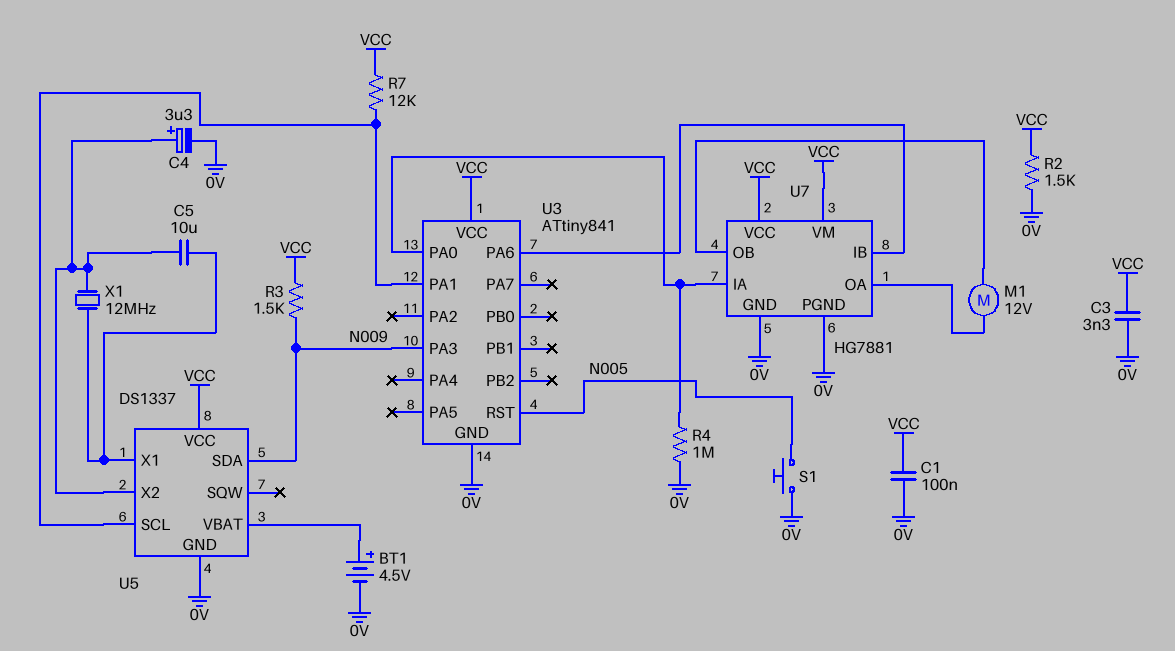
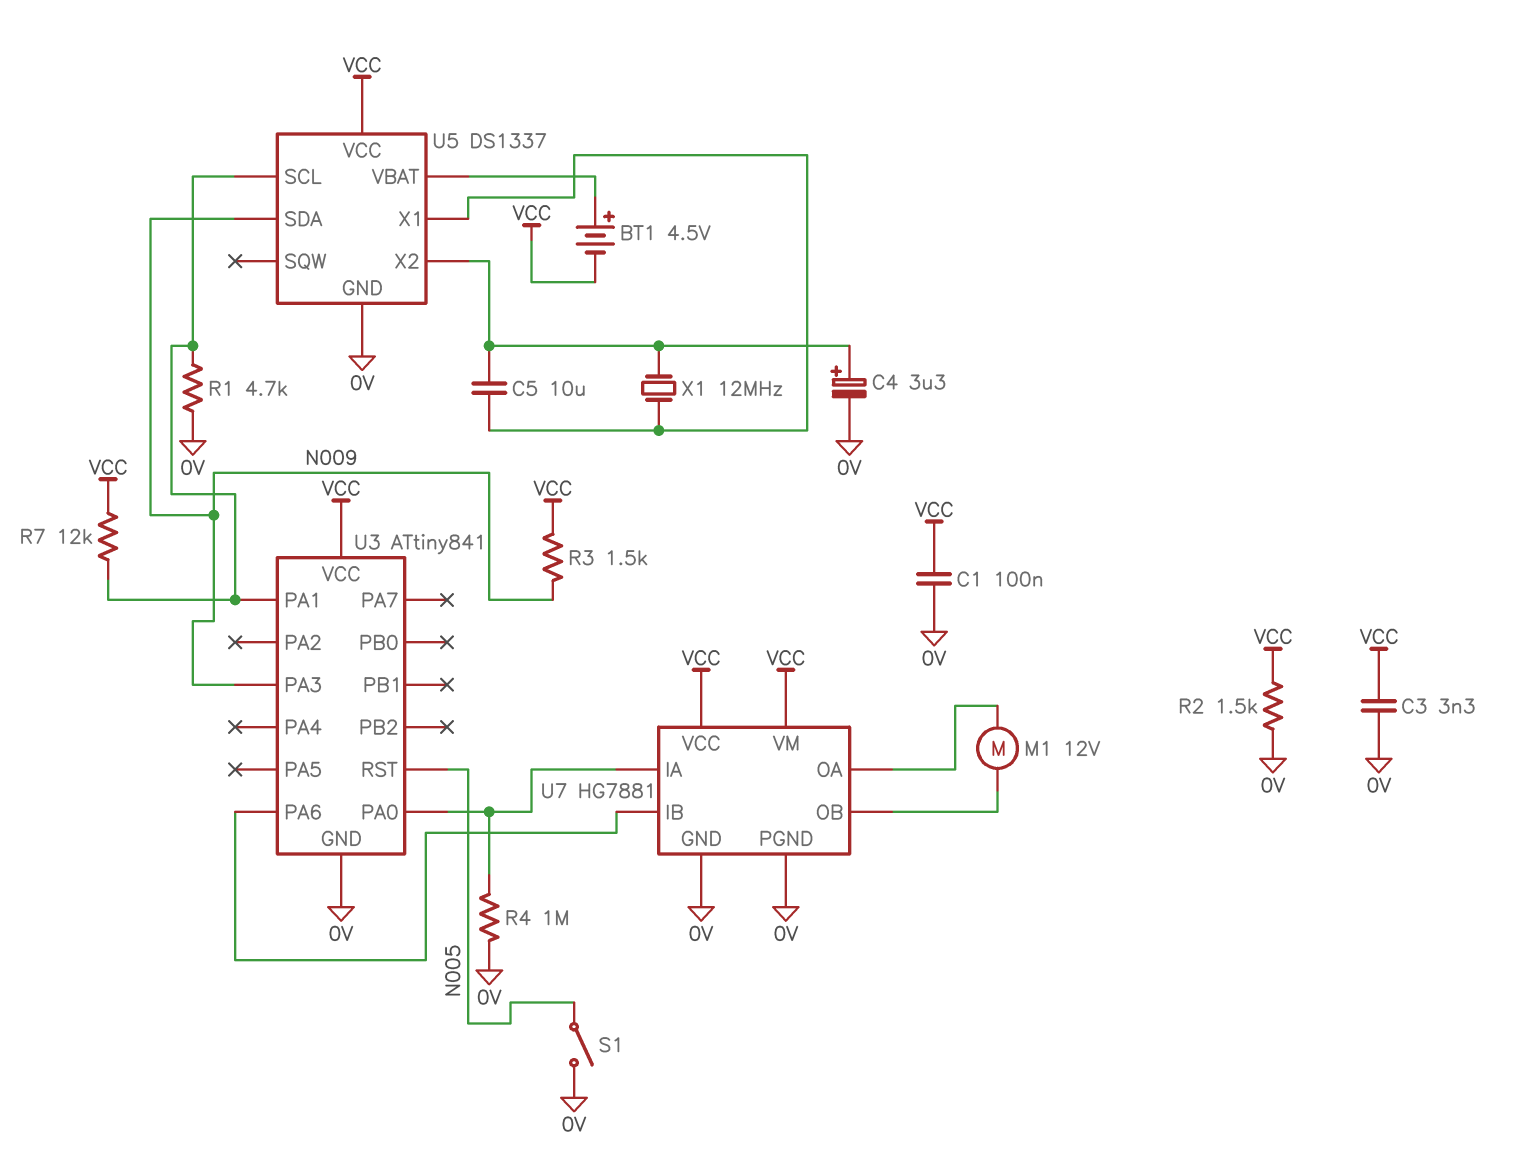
BT1: 4.5V (plus U5/VBAT, minus 0V) -> 4.5V (plus U5/VBAT, minus VCC)
R1: none -> 4.7k (0V, U3/PA1)
S1: button (0V, N005) -> switch (0V, N005)

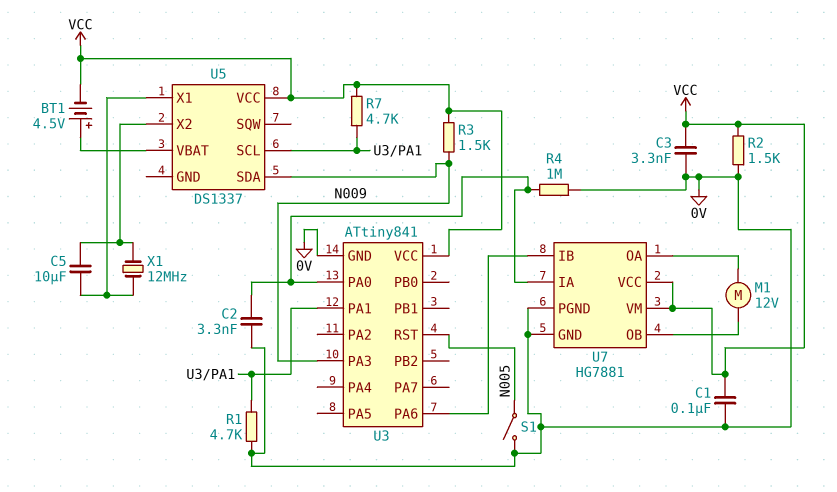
C2: none -> 3.3nF (0V, U3/PA0)
C4: 3.3uF (plus U5/X2, minus 0V) -> none
R7: 12k (U3/PA1, VCC) -> 4.7k (U3/PA1, VCC)
U5 pin GND: 0V -> none

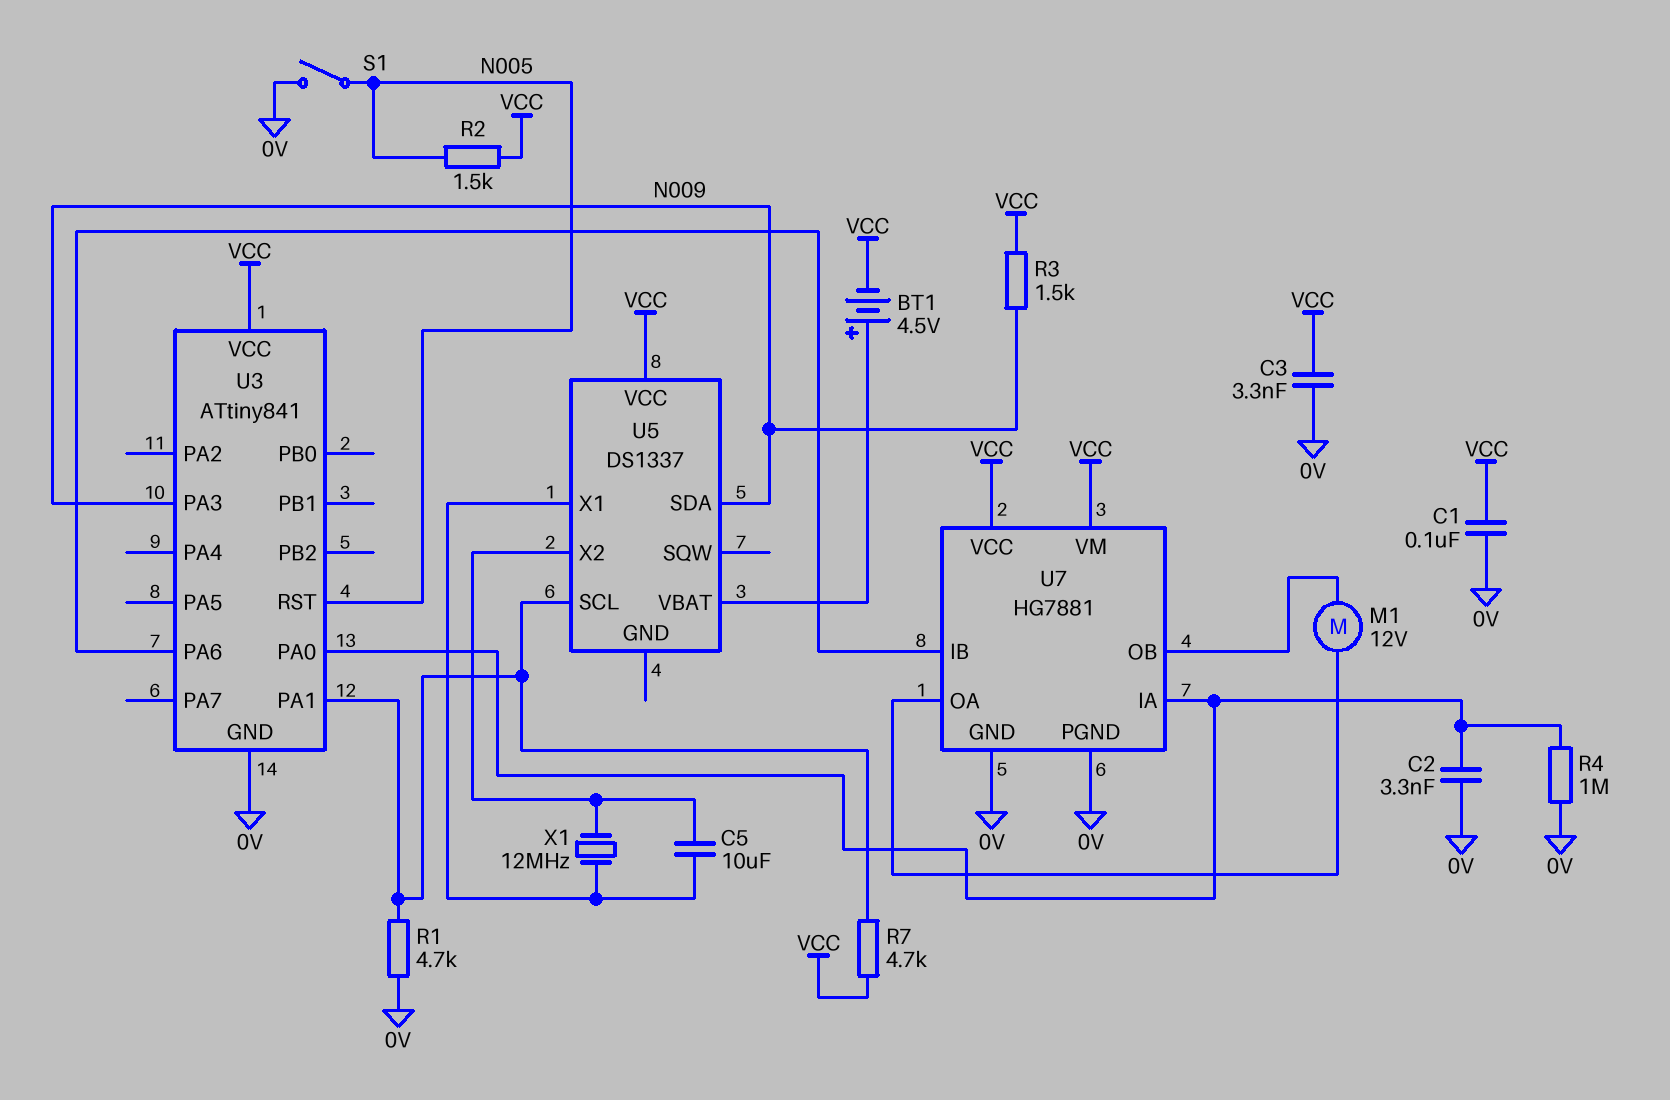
R2: 1.5k (0V, VCC) -> 1.5k (N005, VCC)

